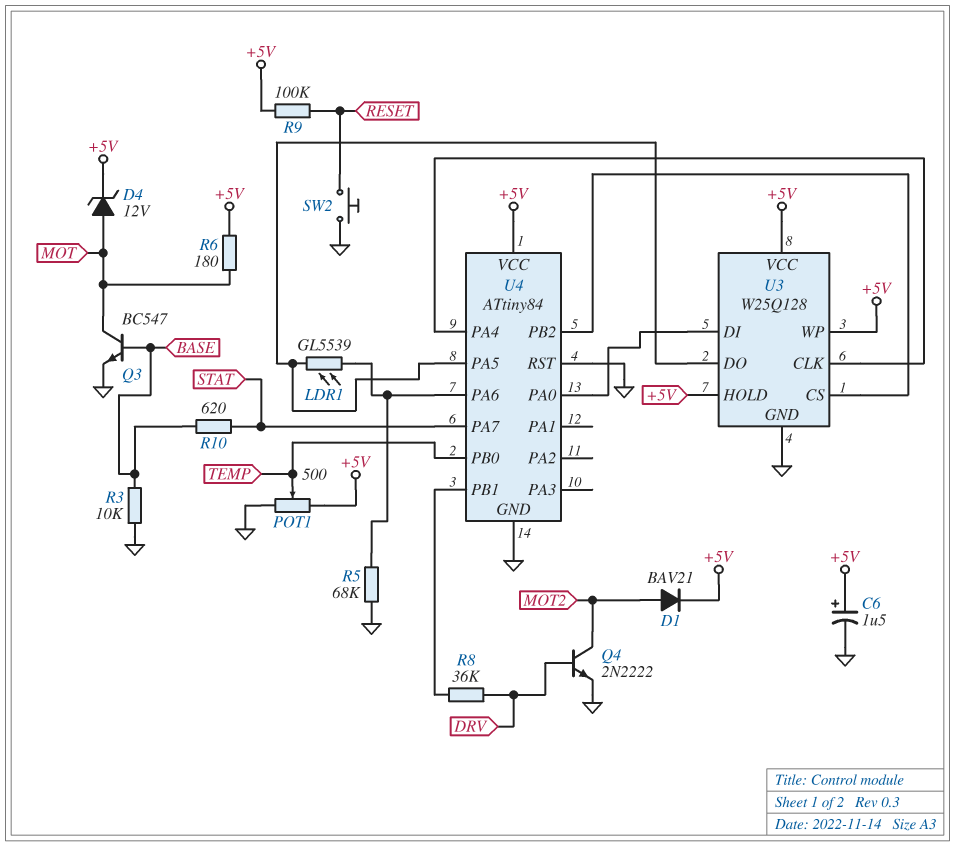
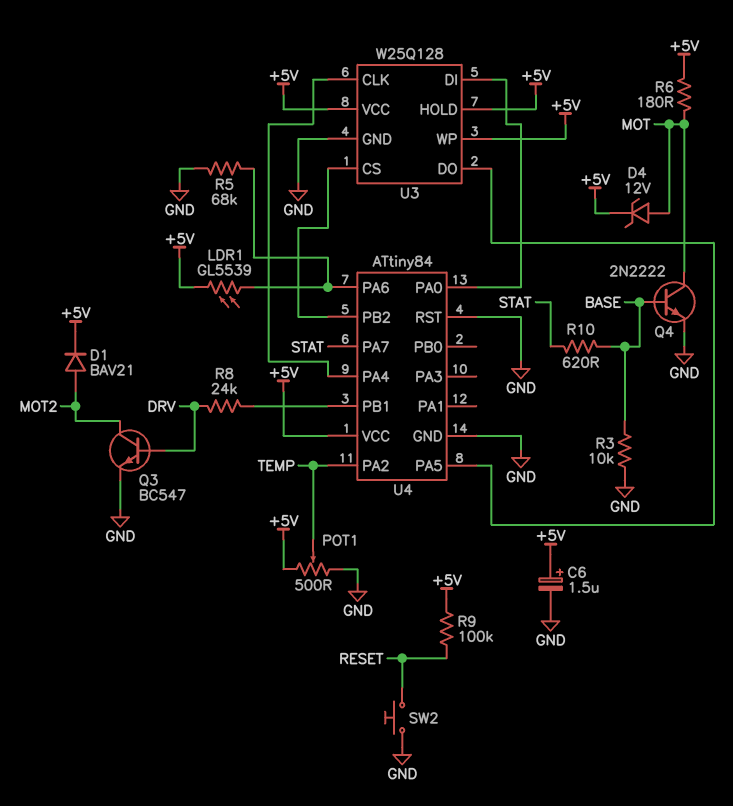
LDR1: GL5539 (U3/DO, U4/PA6) -> GL5539 (+5V, U4/PA6)
Q3: NPN BC547 (B BASE, C MOT, E GND) -> NPN BC547 (B DRV, C MOT2, E GND)
Q4: NPN 2N2222 (B DRV, C MOT2, E GND) -> NPN 2N2222 (B BASE, C MOT, E GND)
R8: 36k (DRV, U4/PB1) -> 24k (DRV, U4/PB1)
U4 pin PA2: none -> TEMP
U4 pin PB0: TEMP -> none

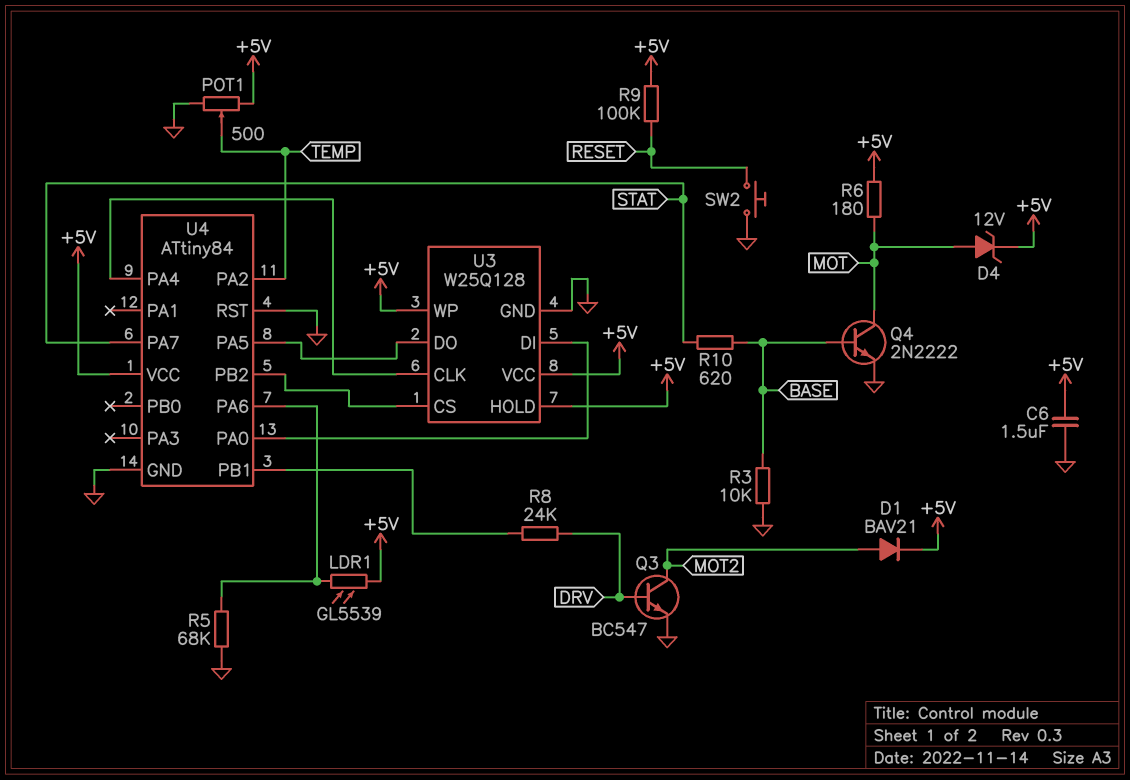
C6: 1.5uF (plus +5V, minus GND) -> 1.5uF (+5V, GND)

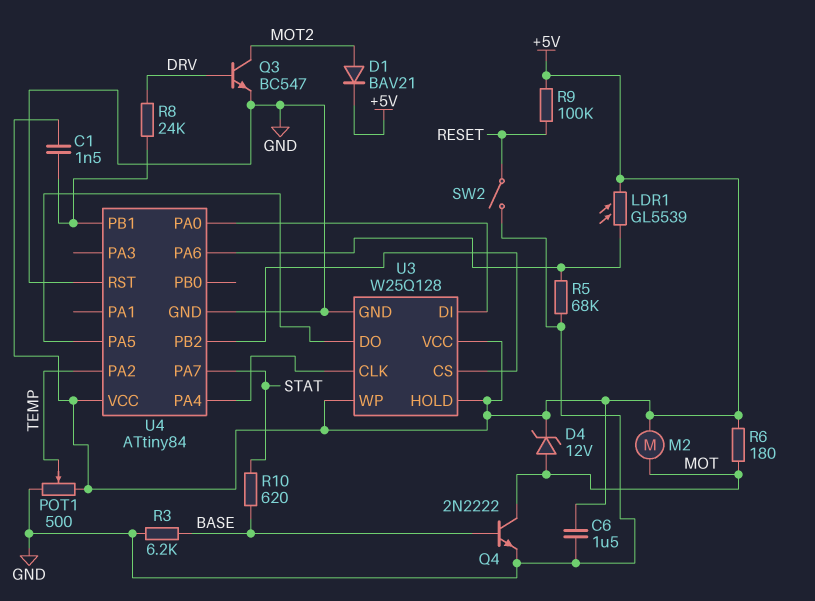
C1: none -> 1.5nF (+5V, U4/PB1)
M2: none -> motor (+5V, MOT)
R3: 10k (BASE, GND) -> 6.2k (BASE, GND)
SW2: button (GND, RESET) -> switch (GND, RESET)

